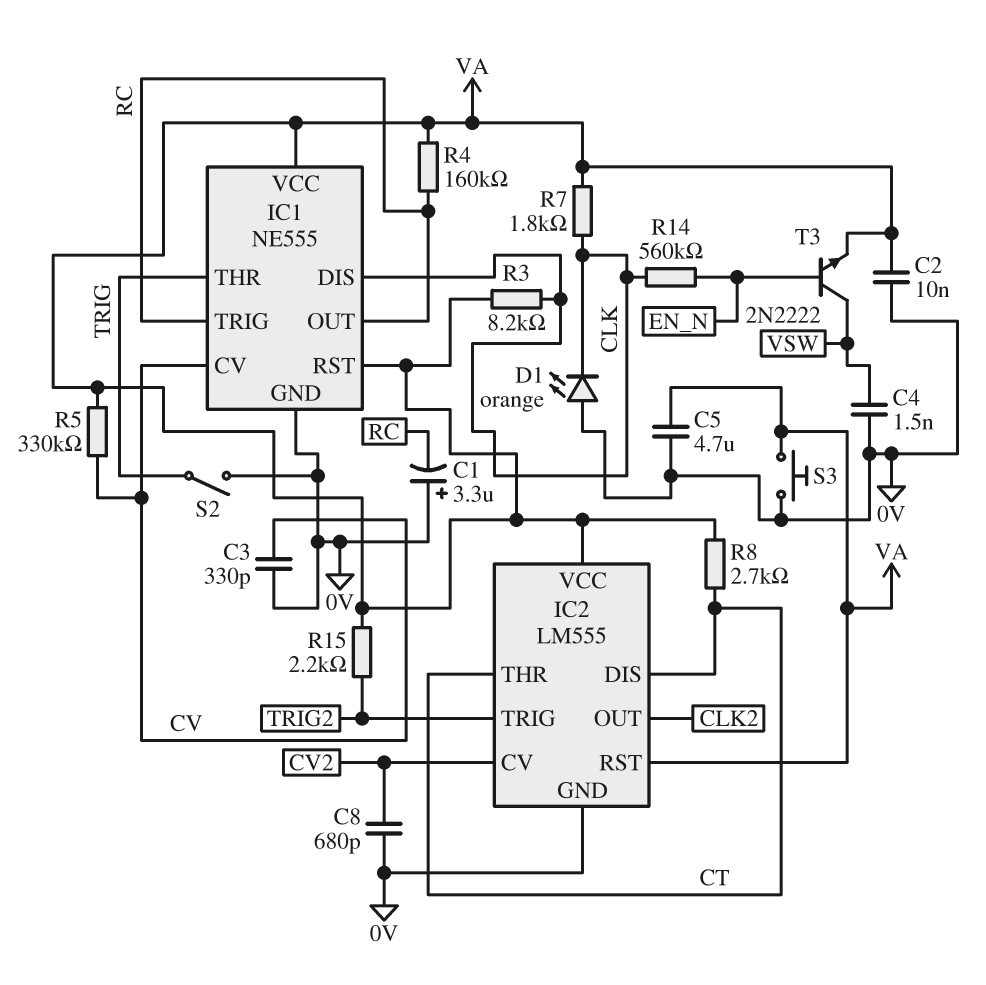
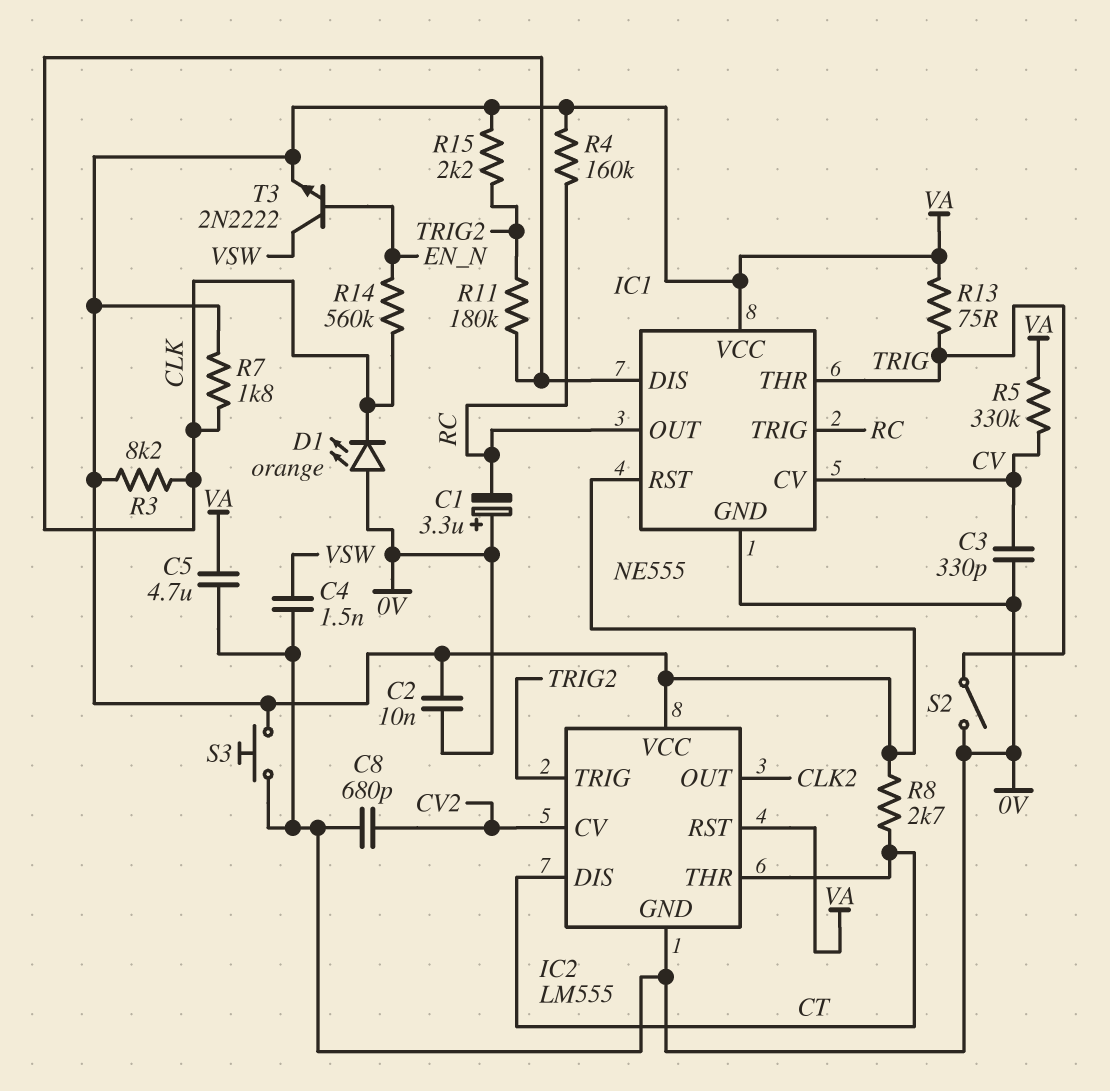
R11: none -> 180k (CLK, TRIG2)
R13: none -> 75 (TRIG, VA)

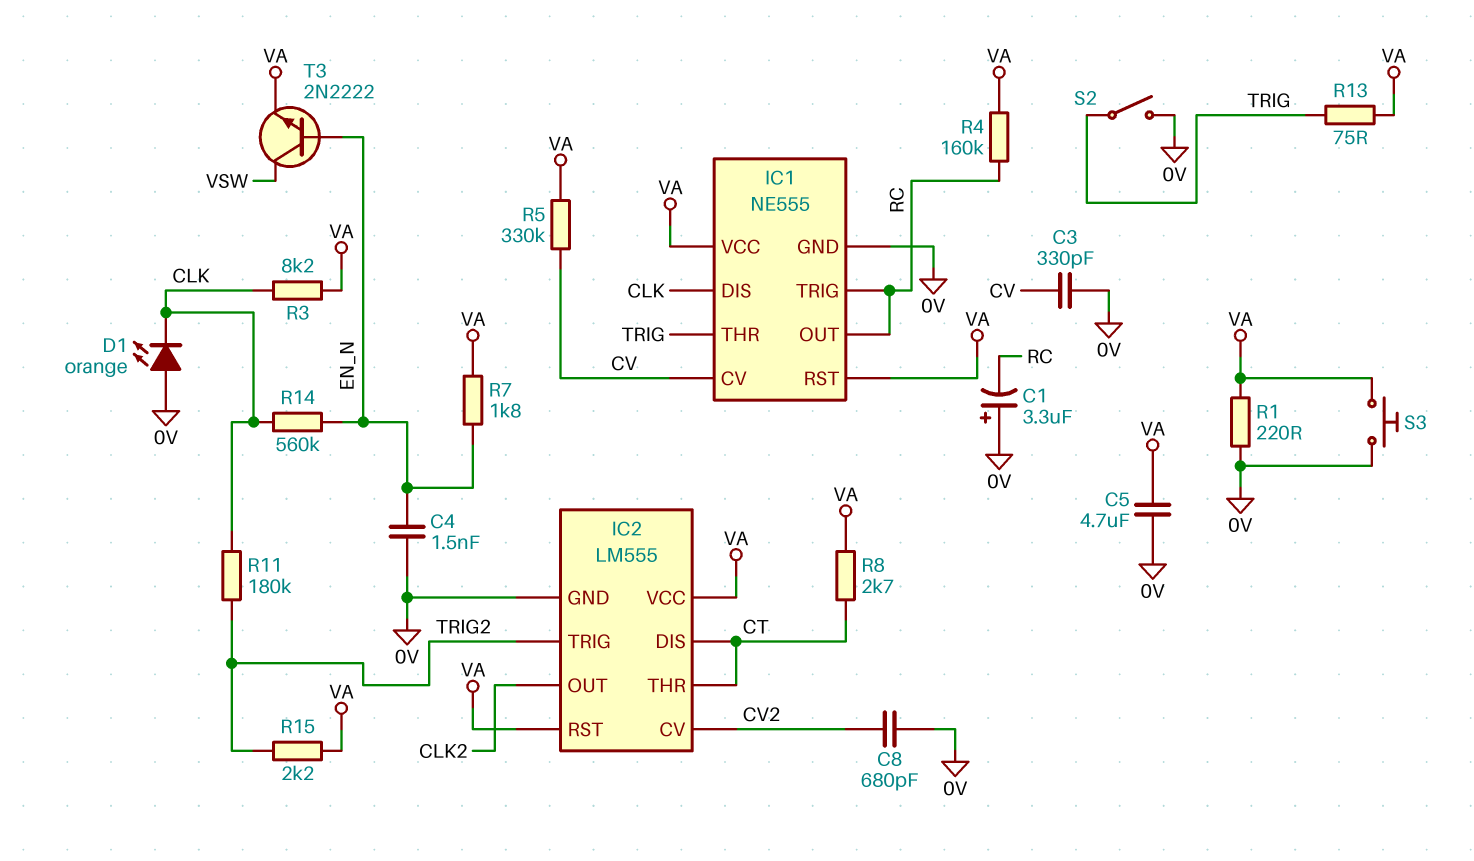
C2: 10nF (0V, VA) -> none
C4: 1.5nF (0V, VSW) -> 1.5nF (0V, EN_N)
R1: none -> 220 (0V, VA)
R7: 1.8k (CLK, VA) -> 1.8k (EN_N, VA)

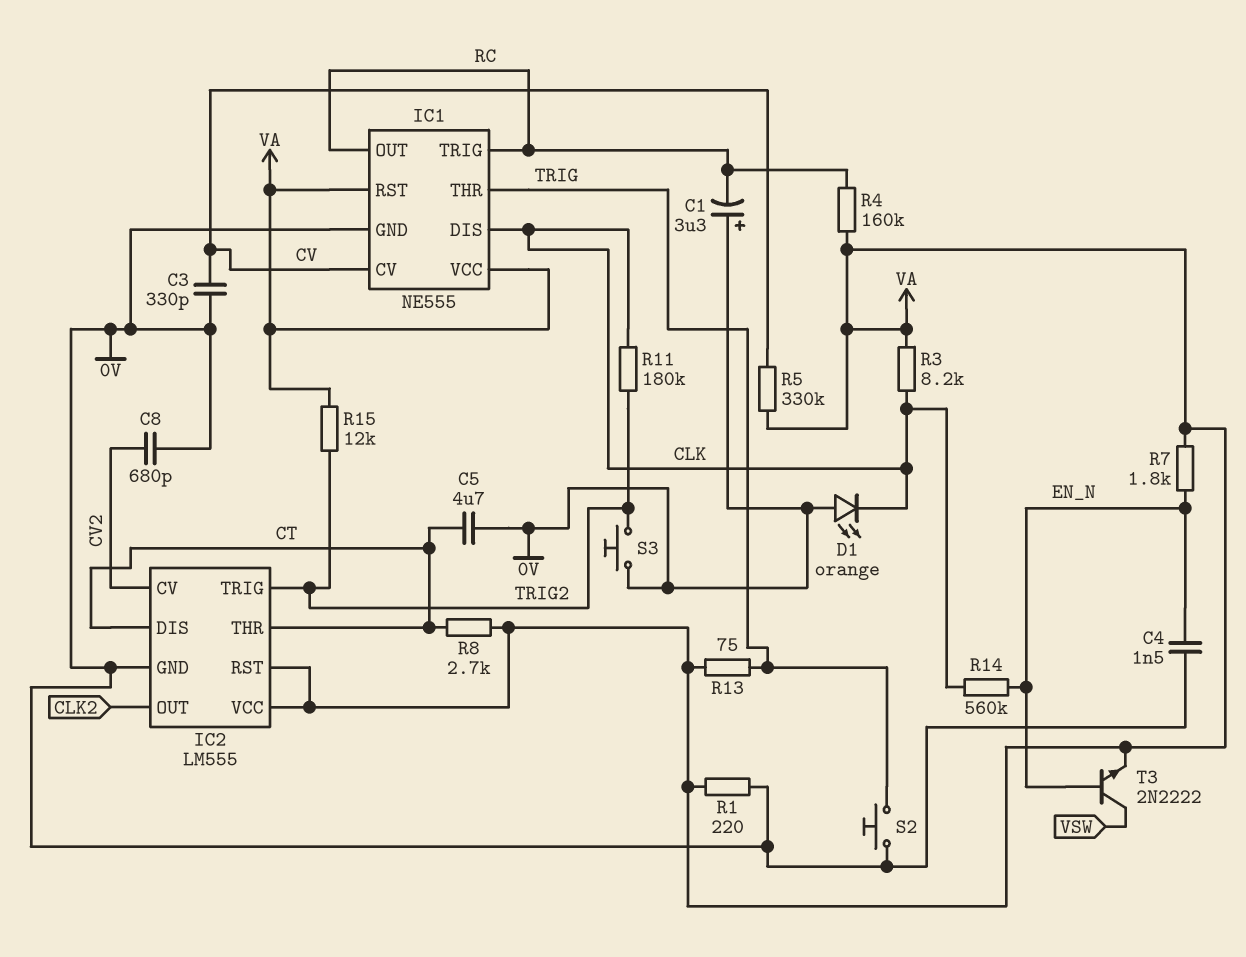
C5: 4.7uF (0V, VA) -> 4.7uF (0V, CT)
R15: 2.2k (TRIG2, VA) -> 12k (TRIG2, VA)
S2: switch (0V, TRIG) -> button (0V, TRIG)
S3: button (0V, VA) -> button (0V, TRIG2)

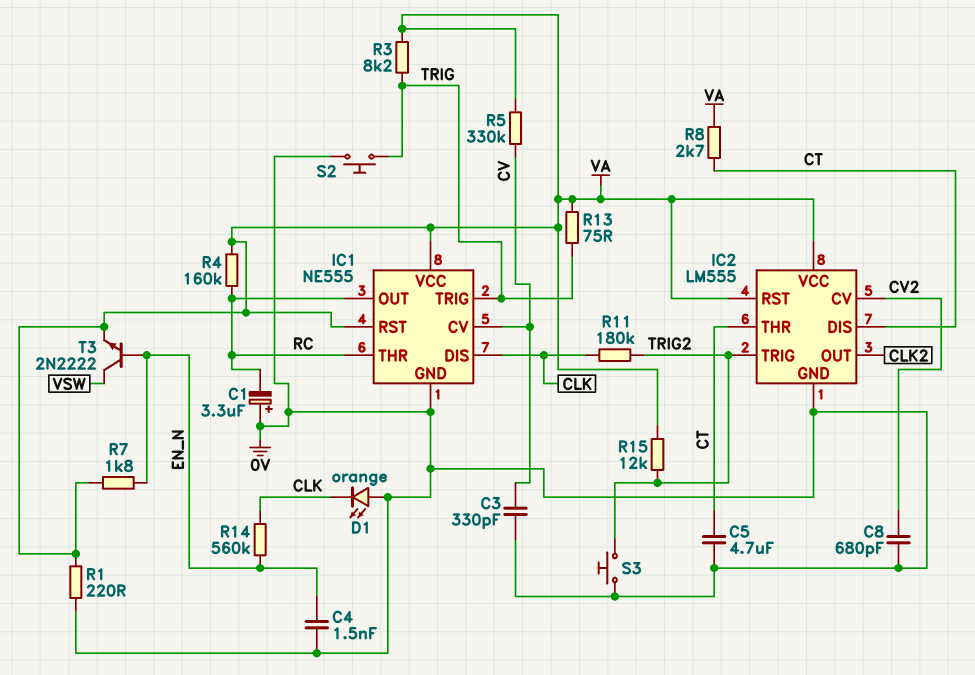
IC1 pin THR: TRIG -> RC
IC1 pin TRIG: RC -> TRIG
R3: 8.2k (CLK, VA) -> 8.2k (TRIG, VA)

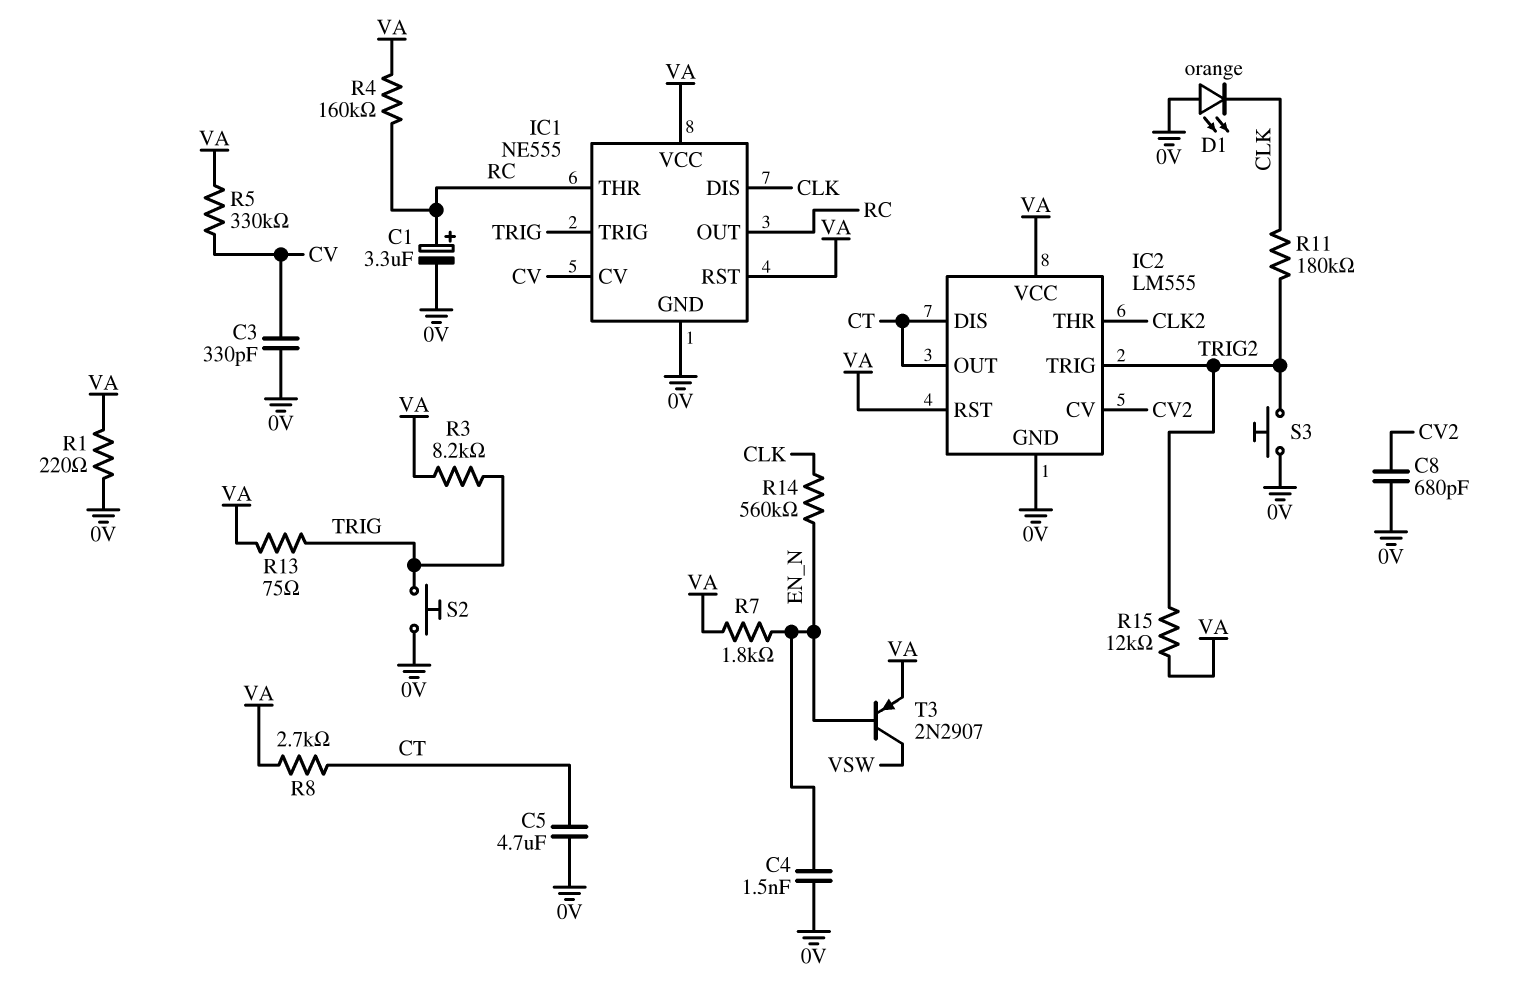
C1: 3.3uF (plus 0V, minus RC) -> 3.3uF (plus RC, minus 0V)
IC2 pin OUT: CLK2 -> CT
IC2 pin THR: CT -> CLK2
T3: NPN 2N2222 (B EN_N, C VSW, E VA) -> PNP 2N2907 (B EN_N, C VSW, E VA)

